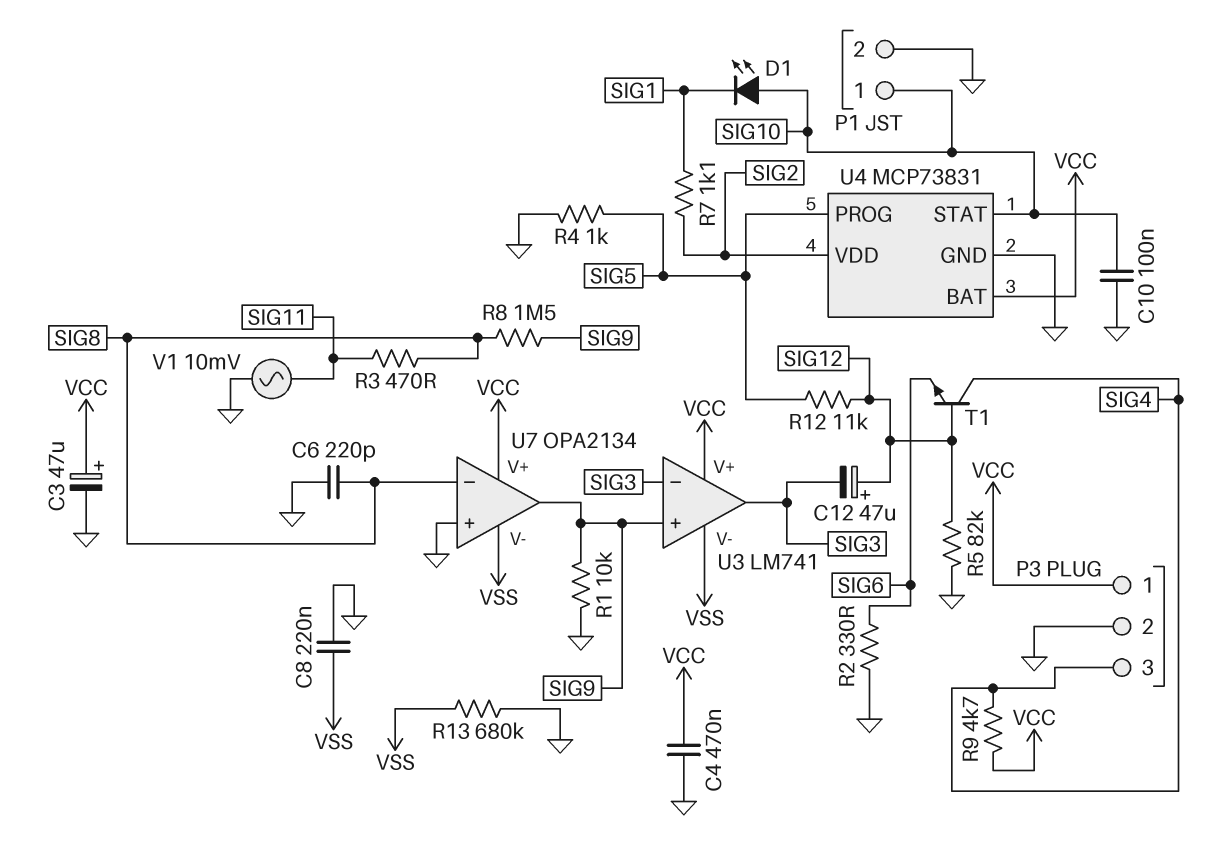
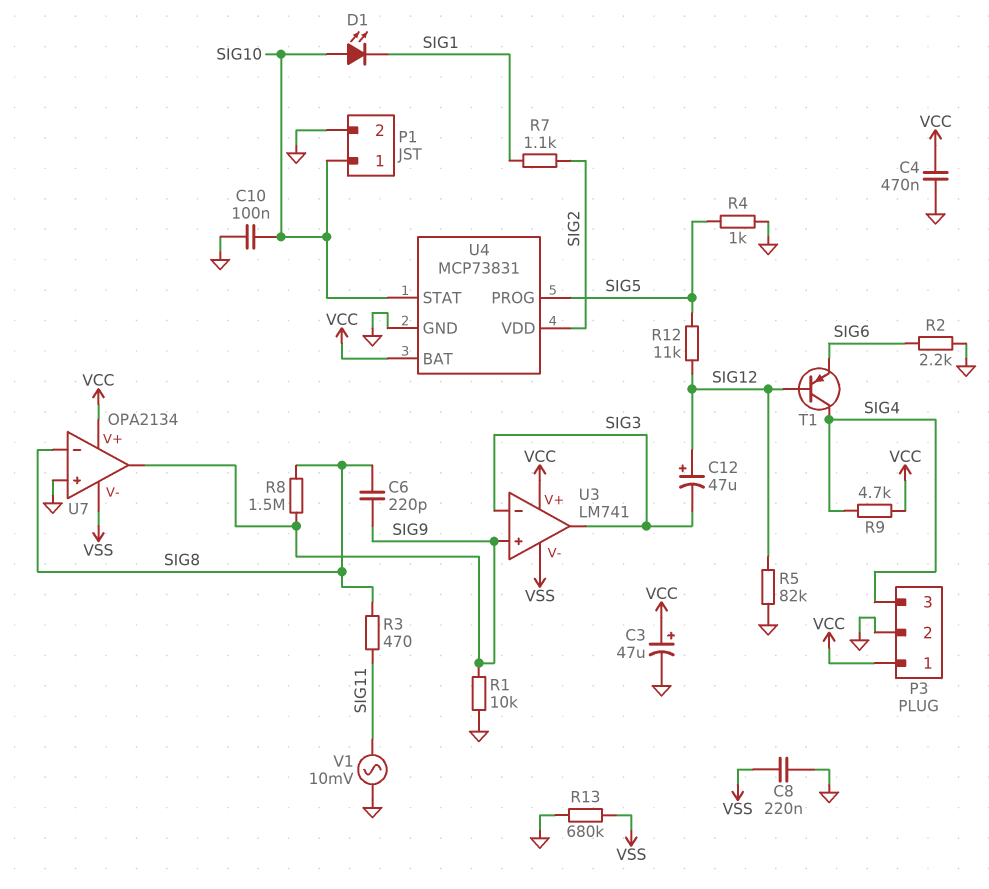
C6: 220pF (GND, SIG8) -> 220pF (SIG8, SIG9)
R2: 330 (GND, SIG6) -> 2.2k (GND, SIG6)
T1: NPN (B SIG12, C SIG4, E SIG6) -> PNP (B SIG12, C SIG4, E SIG6)

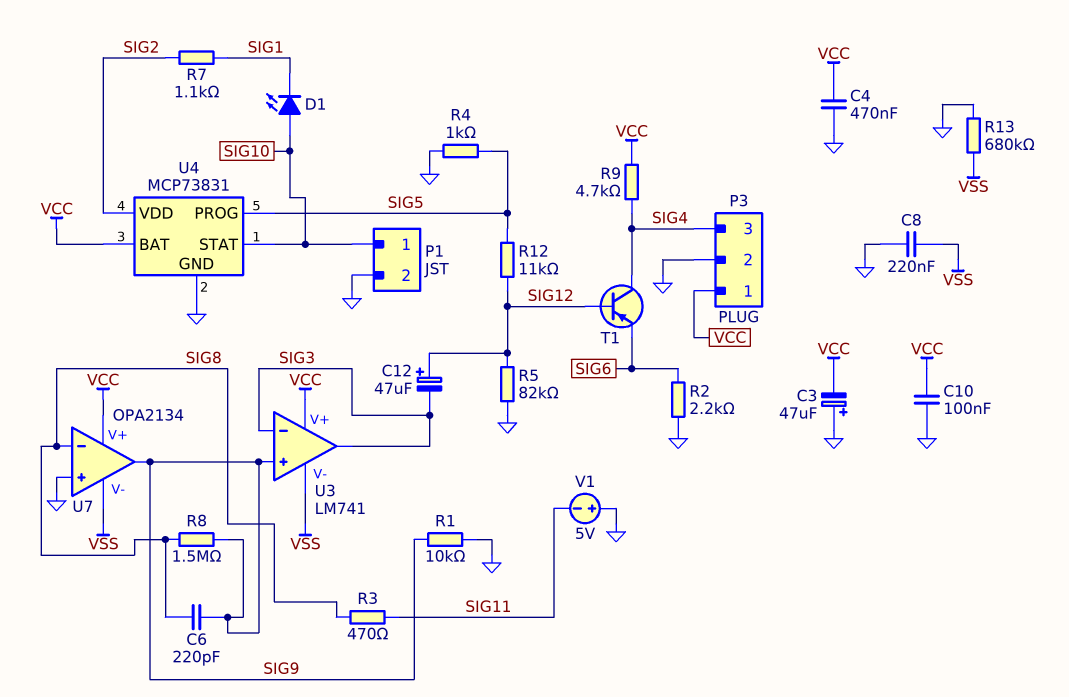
C3: 47uF (plus VCC, minus GND) -> 47uF (plus GND, minus VCC)
C10: 100nF (GND, SIG10) -> 100nF (GND, VCC)
V1: AC 10mV (GND, SIG11) -> 5V (plus GND, minus SIG11)

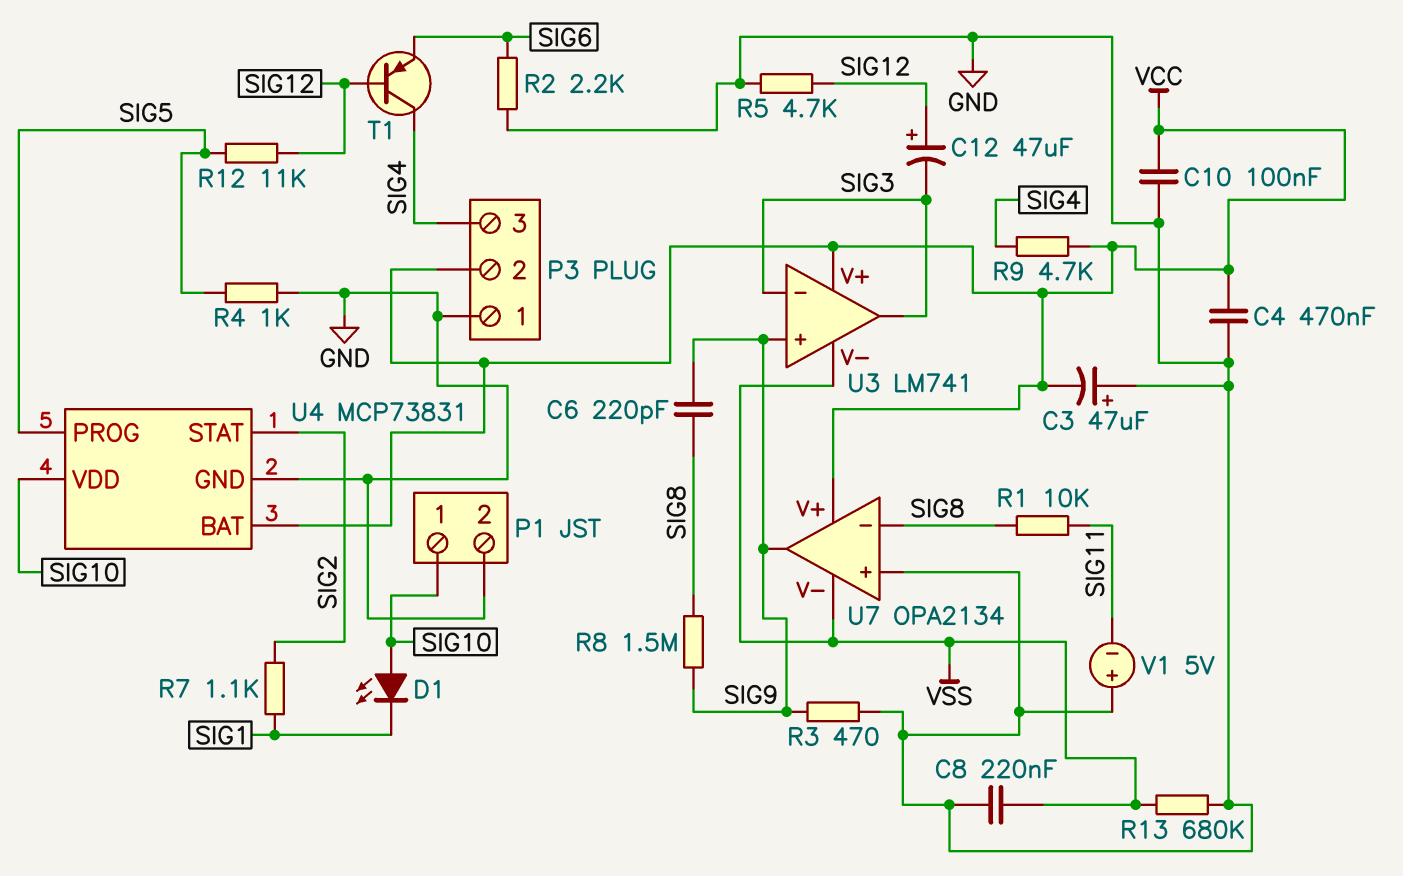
P3 pin 1: VCC -> GND
P3 pin 2: GND -> VCC
R1: 10k (GND, SIG9) -> 10k (SIG8, SIG11)
R3: 470 (SIG8, SIG11) -> 470 (GND, SIG9)
R5: 82k (GND, SIG12) -> 4.7k (GND, SIG12)
U4 pin STAT: SIG10 -> SIG2
U4 pin VDD: SIG2 -> SIG10

